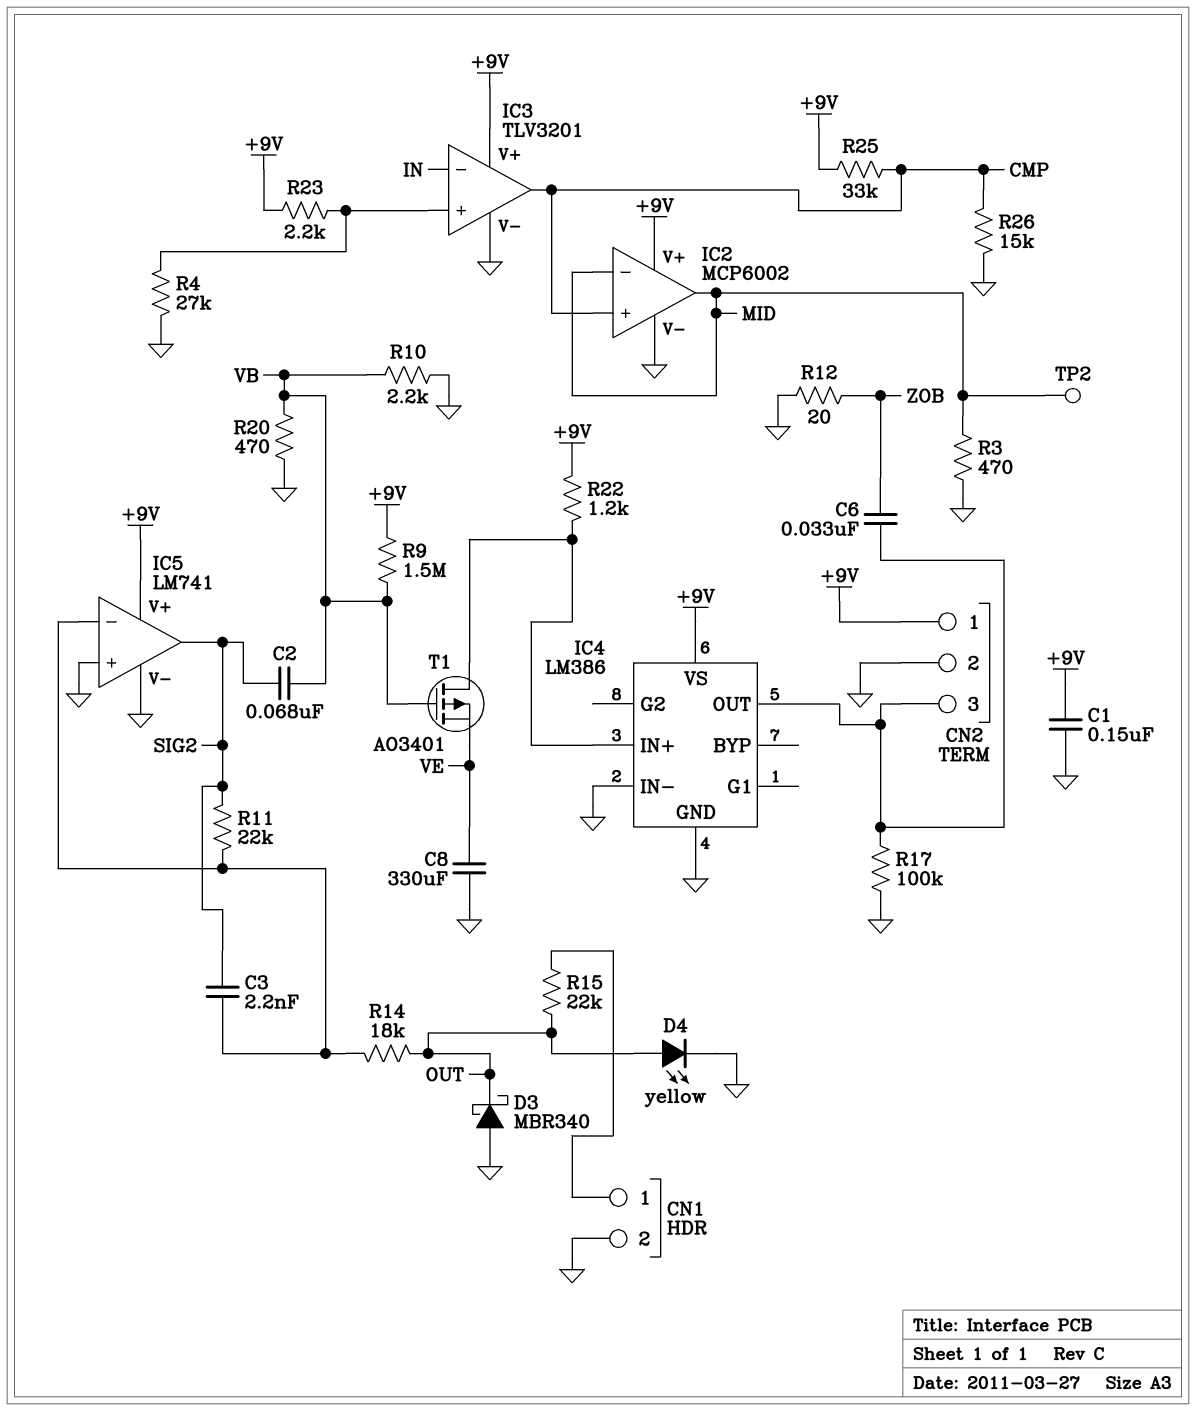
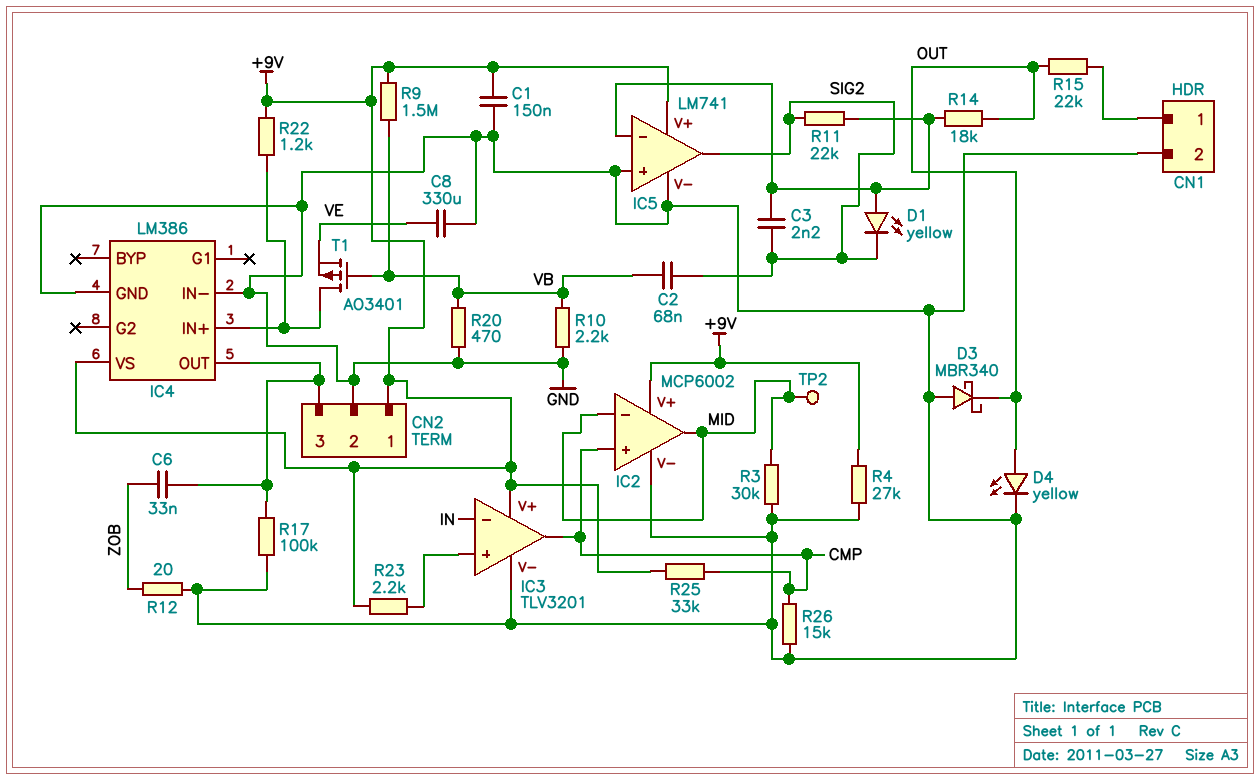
D1: none -> LED yellow (A IC5/in-, K SIG2)
R3: 470 (GND, MID) -> 30k (GND, MID)
R4: 27k (GND, IC3/in+) -> 27k (+9V, GND)

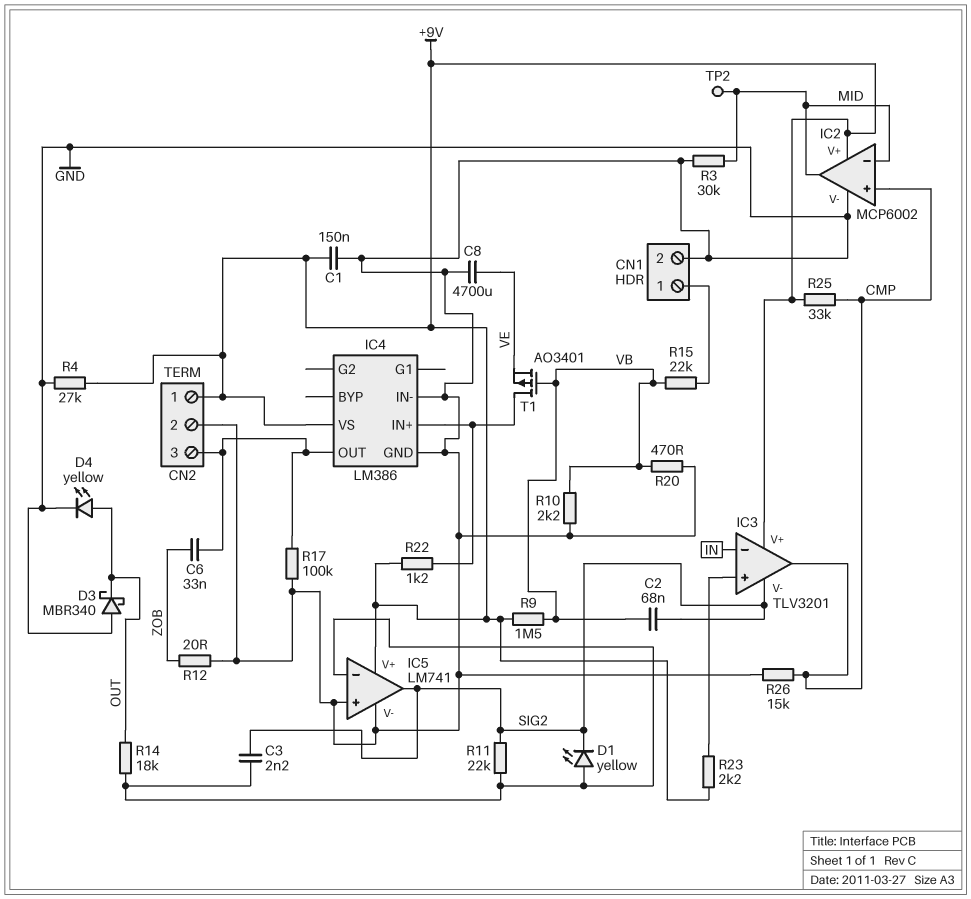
C8: 330uF (GND, VE) -> 4700uF (GND, VE)
IC3 pin V-: GND -> SIG2
R15: 22k (CN1/1, OUT) -> 22k (CN1/1, VB)

